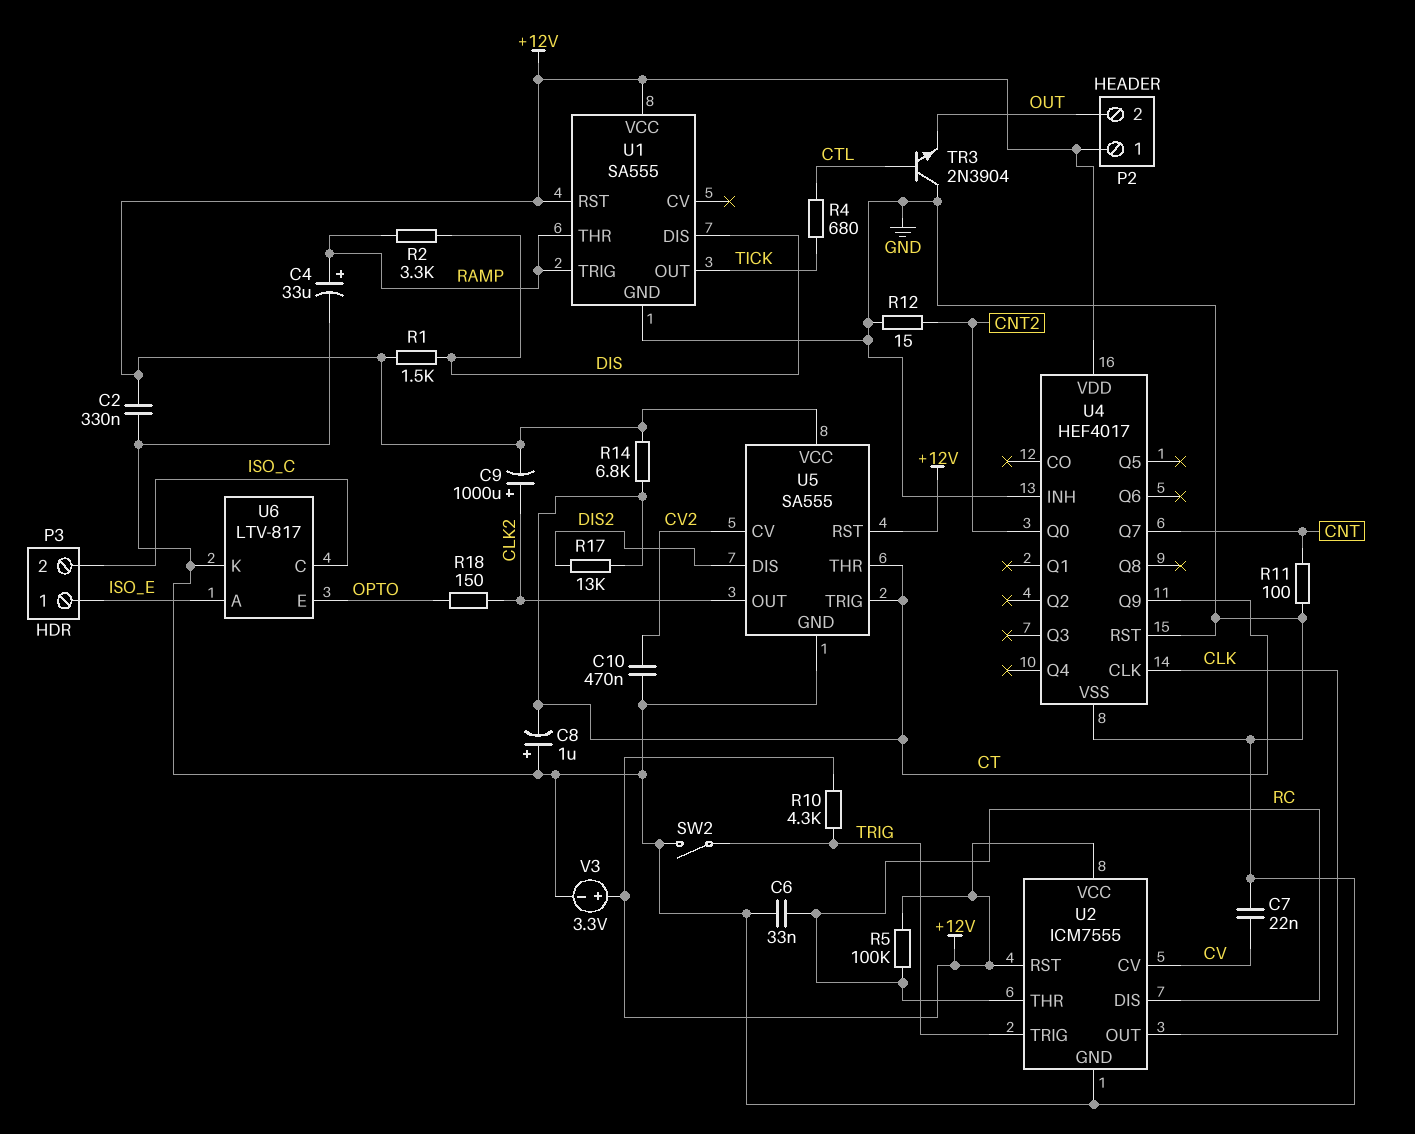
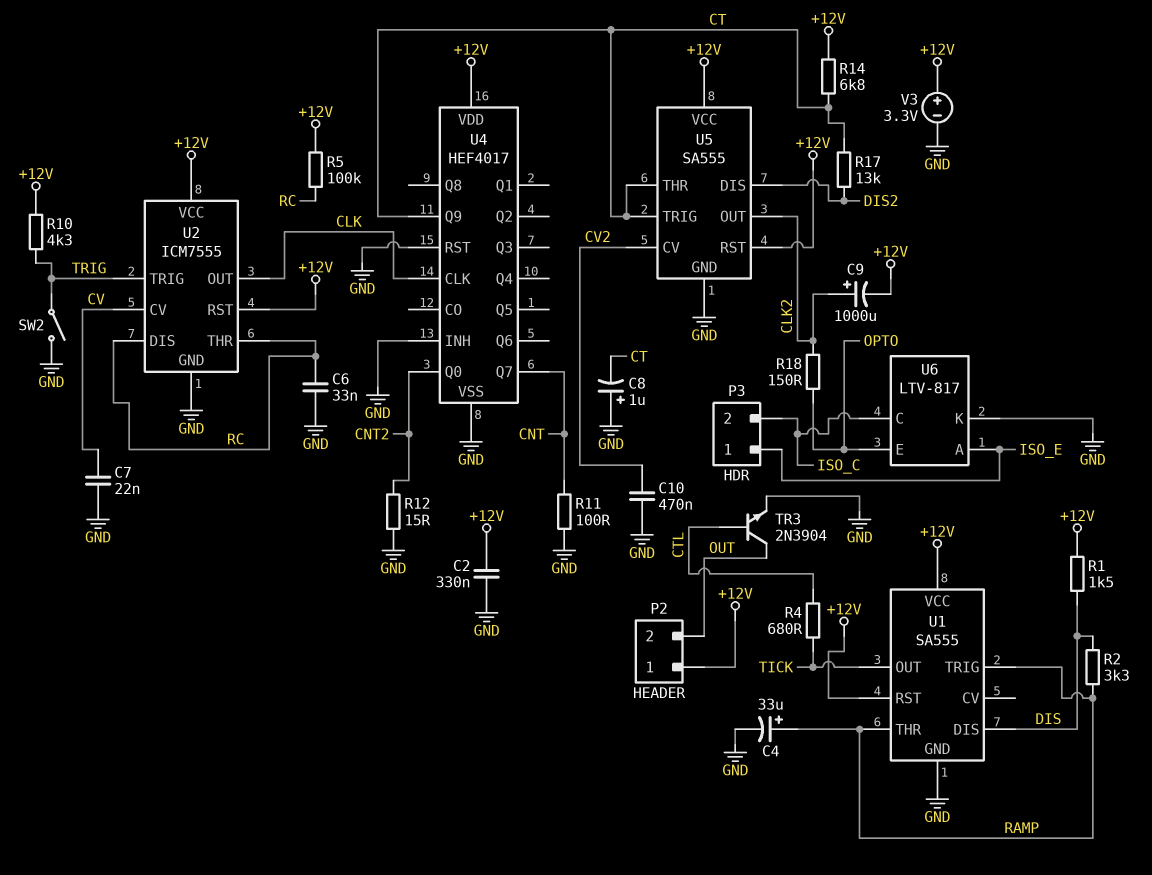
TR3: NPN 2N3904 (B CTL, C GND, E OUT) -> NPN 2N3904 (B CTL, C OUT, E GND)

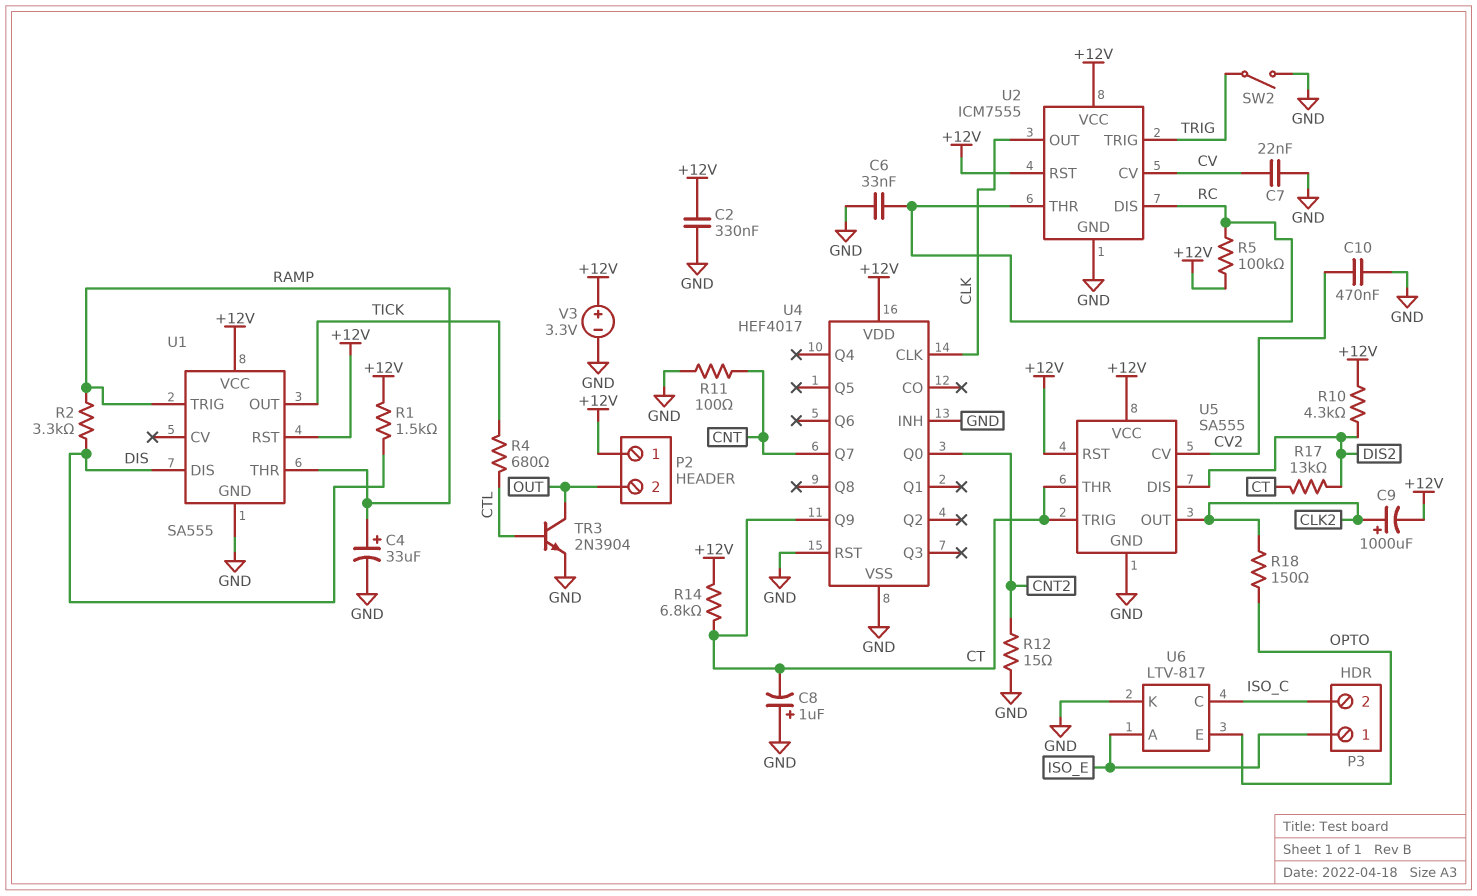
R10: 4.3k (+12V, TRIG) -> 4.3k (+12V, DIS2)

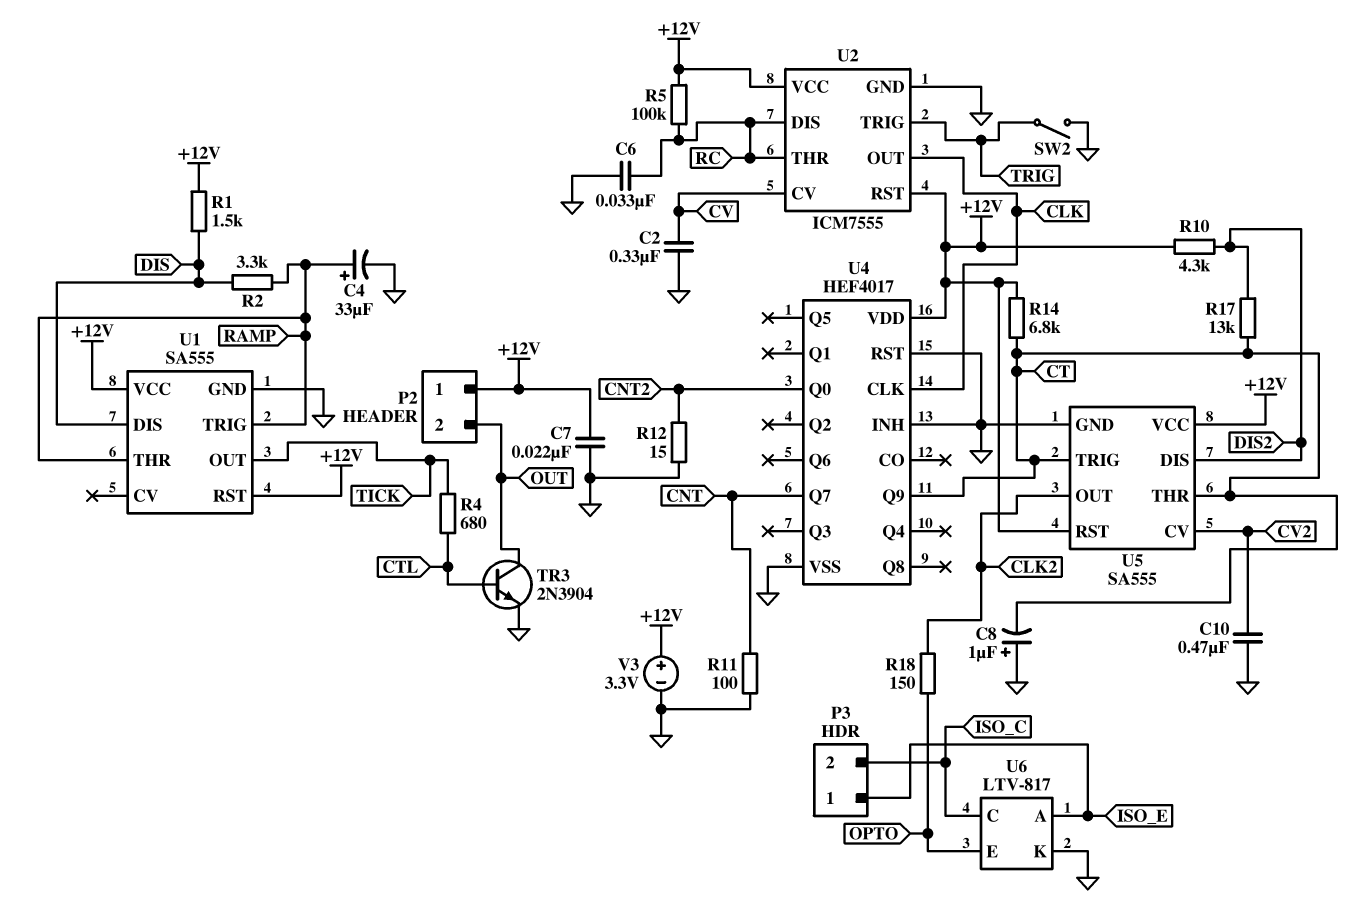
C2: 330nF (+12V, GND) -> 330nF (CV, GND)
C7: 22nF (CV, GND) -> 22nF (+12V, GND)
C9: 1000uF (plus CLK2, minus +12V) -> none

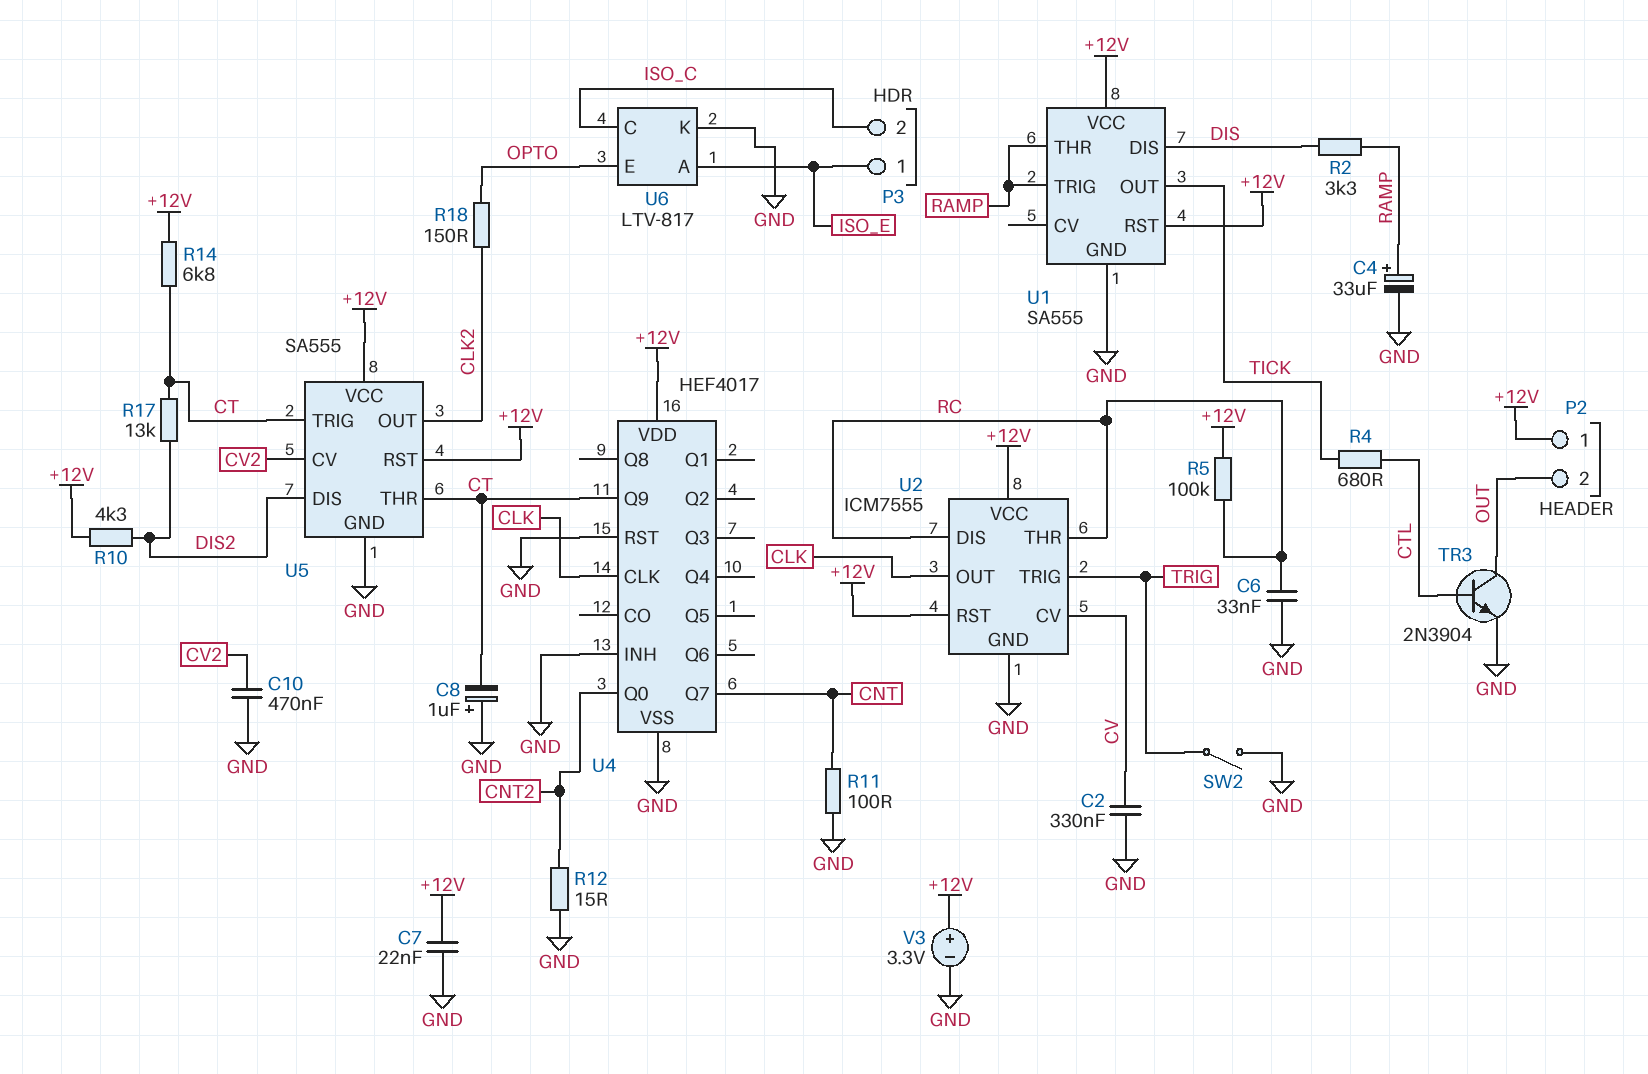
R1: 1.5k (+12V, DIS) -> none

